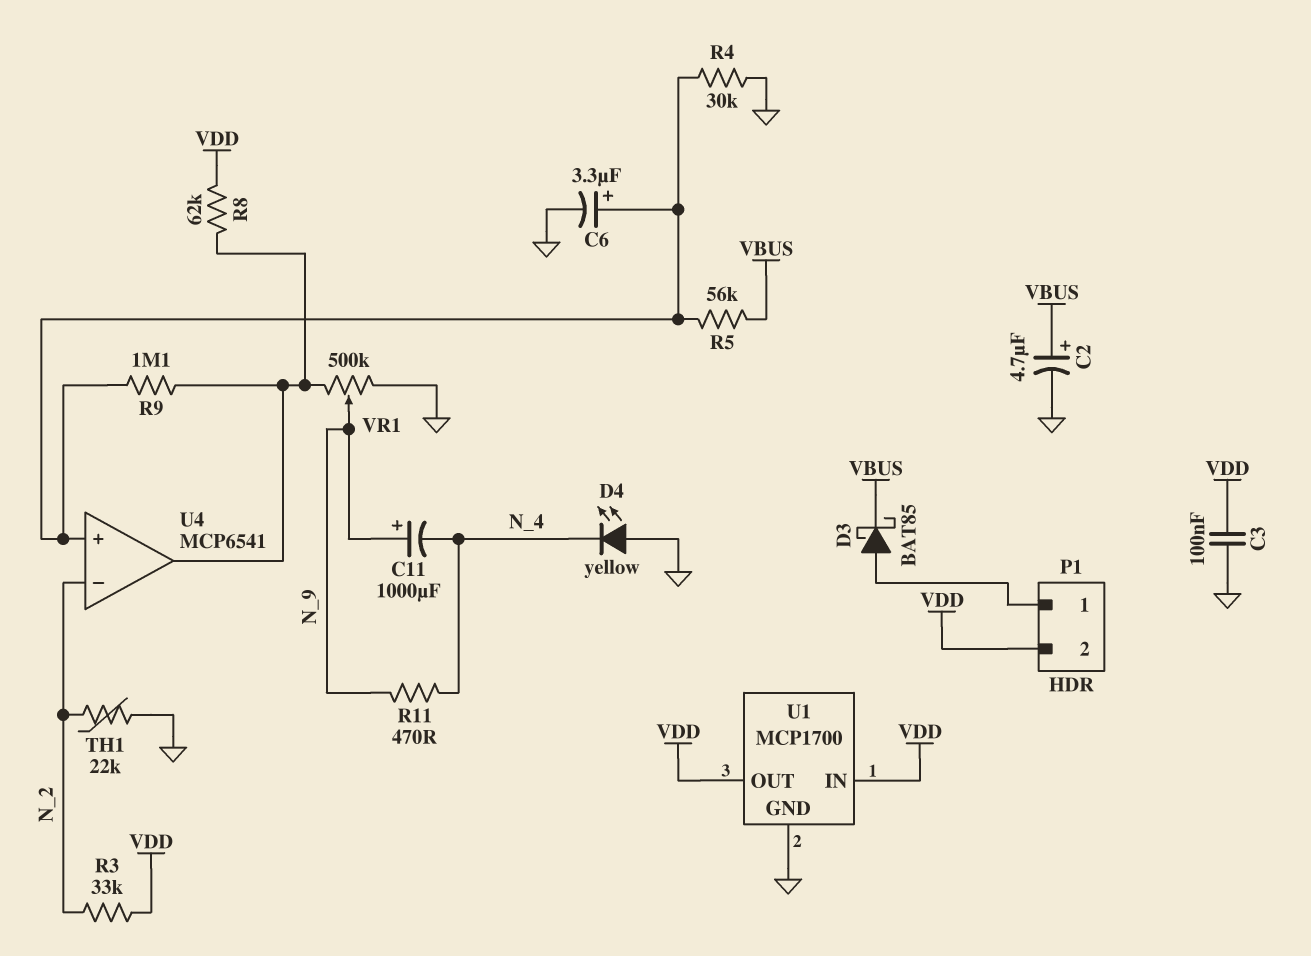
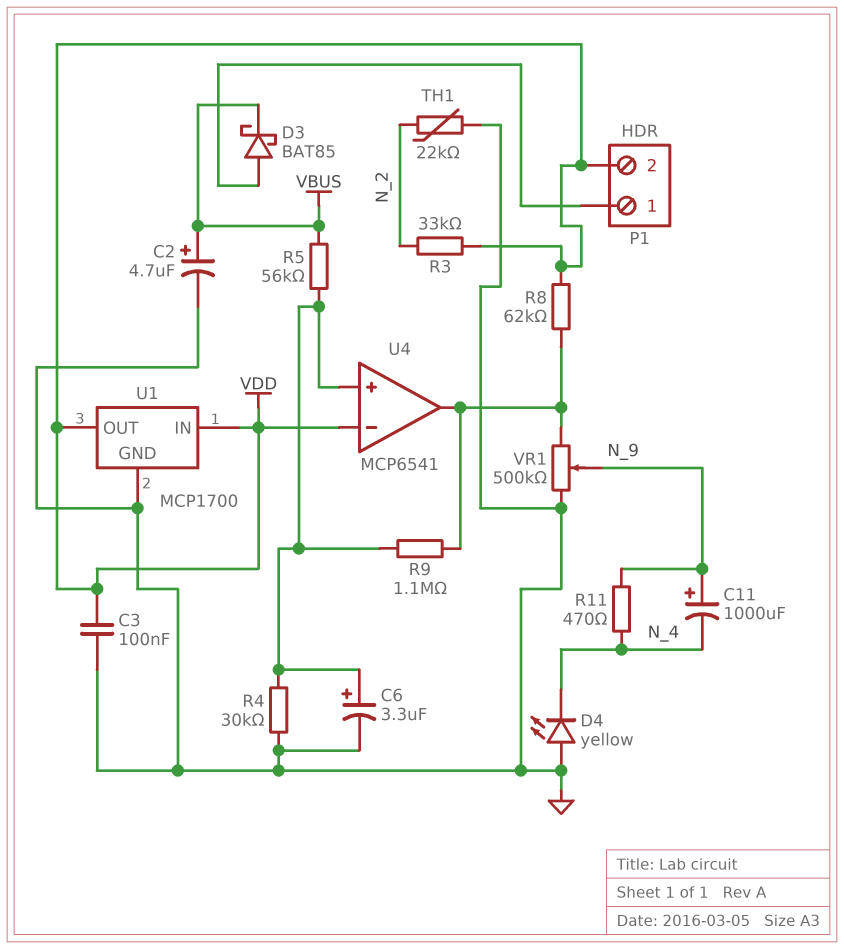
U4 pin in-: N_2 -> VDD

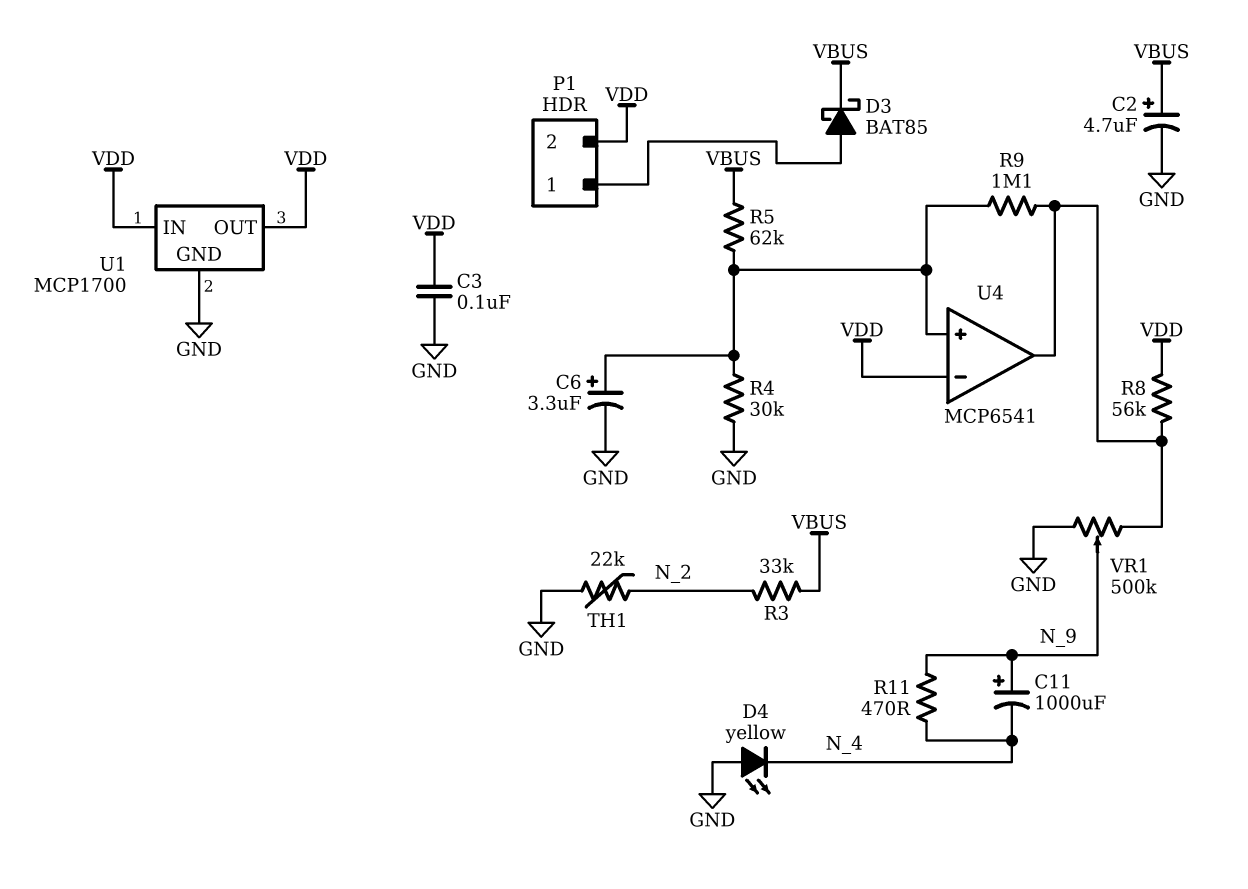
R3: 33k (N_2, VDD) -> 33k (N_2, VBUS)
R5: 56k (U4/in+, VBUS) -> 62k (U4/in+, VBUS)
R8: 62k (U4/out, VDD) -> 56k (U4/out, VDD)

